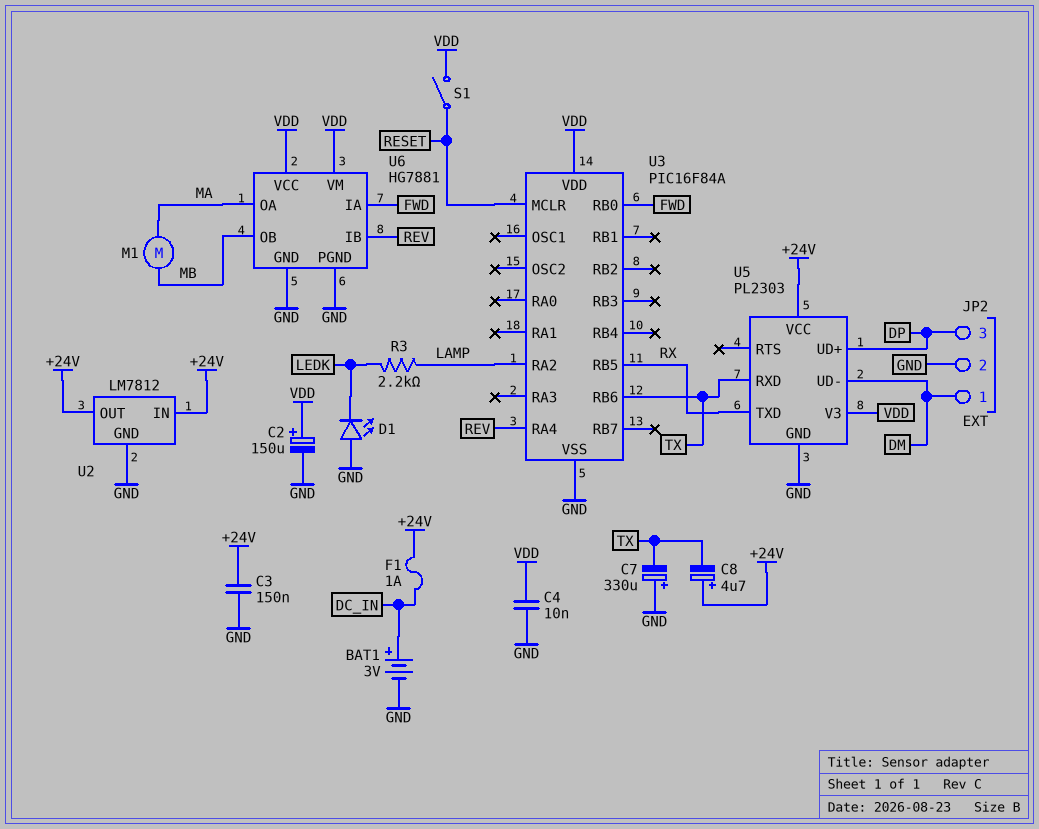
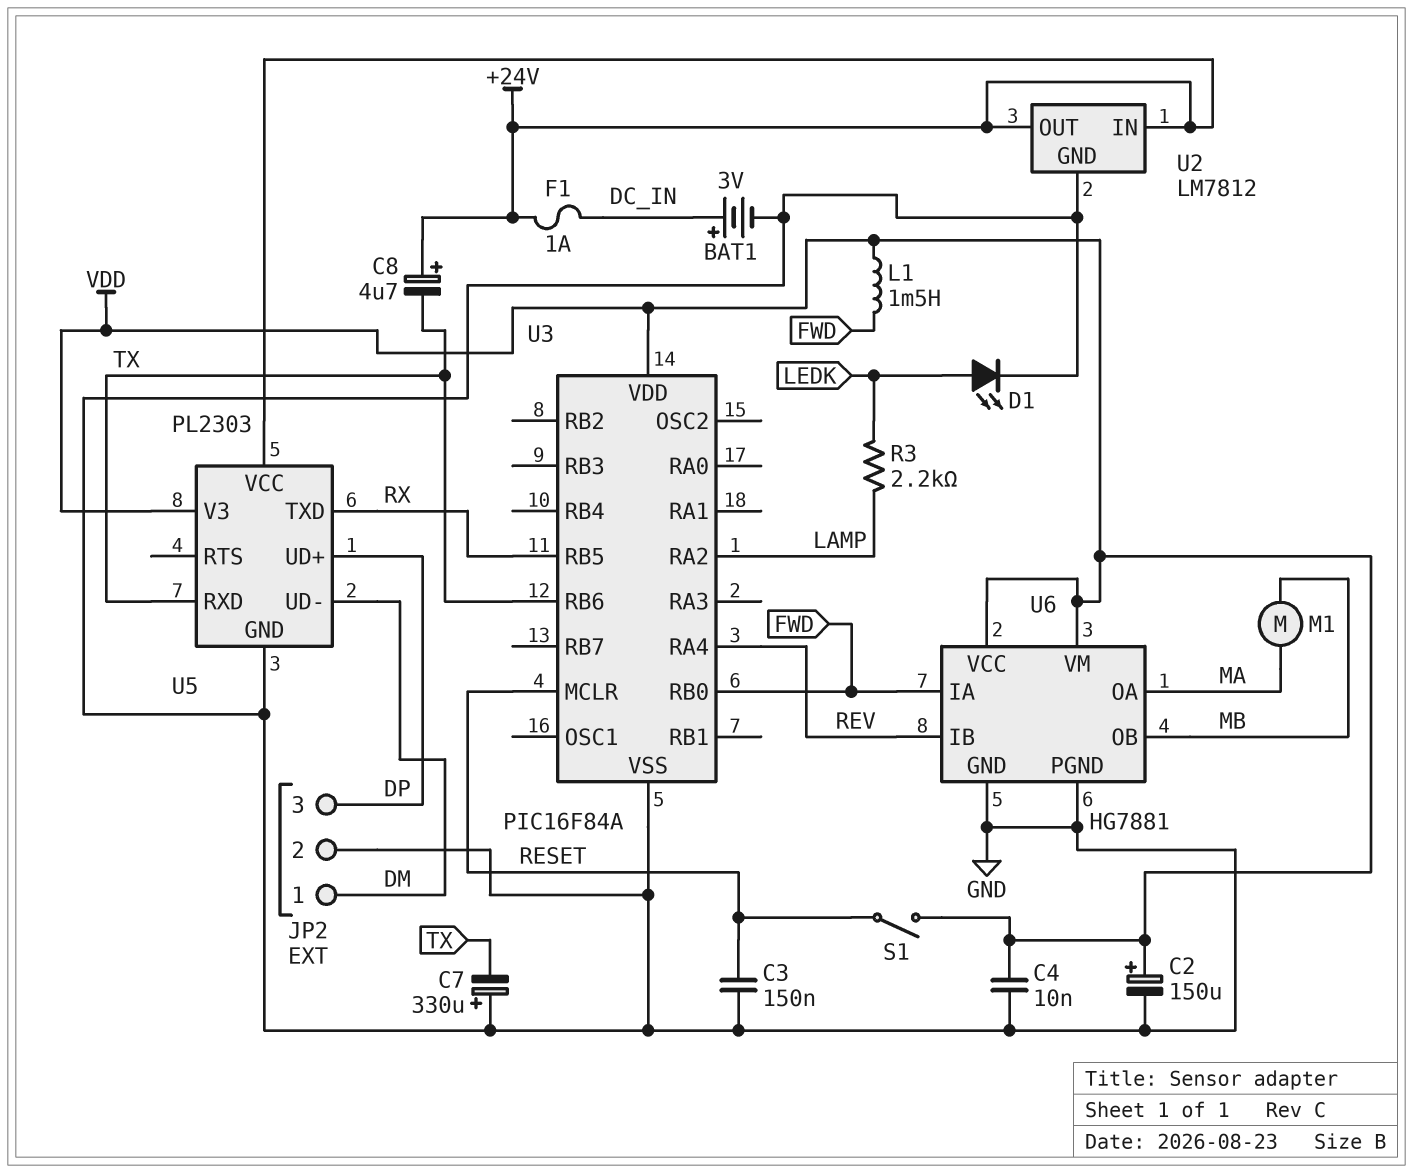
C3: 150nF (+24V, GND) -> 150nF (GND, RESET)
D1: LED (A GND, K LEDK) -> LED (A LEDK, K GND)
L1: none -> 1.5mH (FWD, VDD)

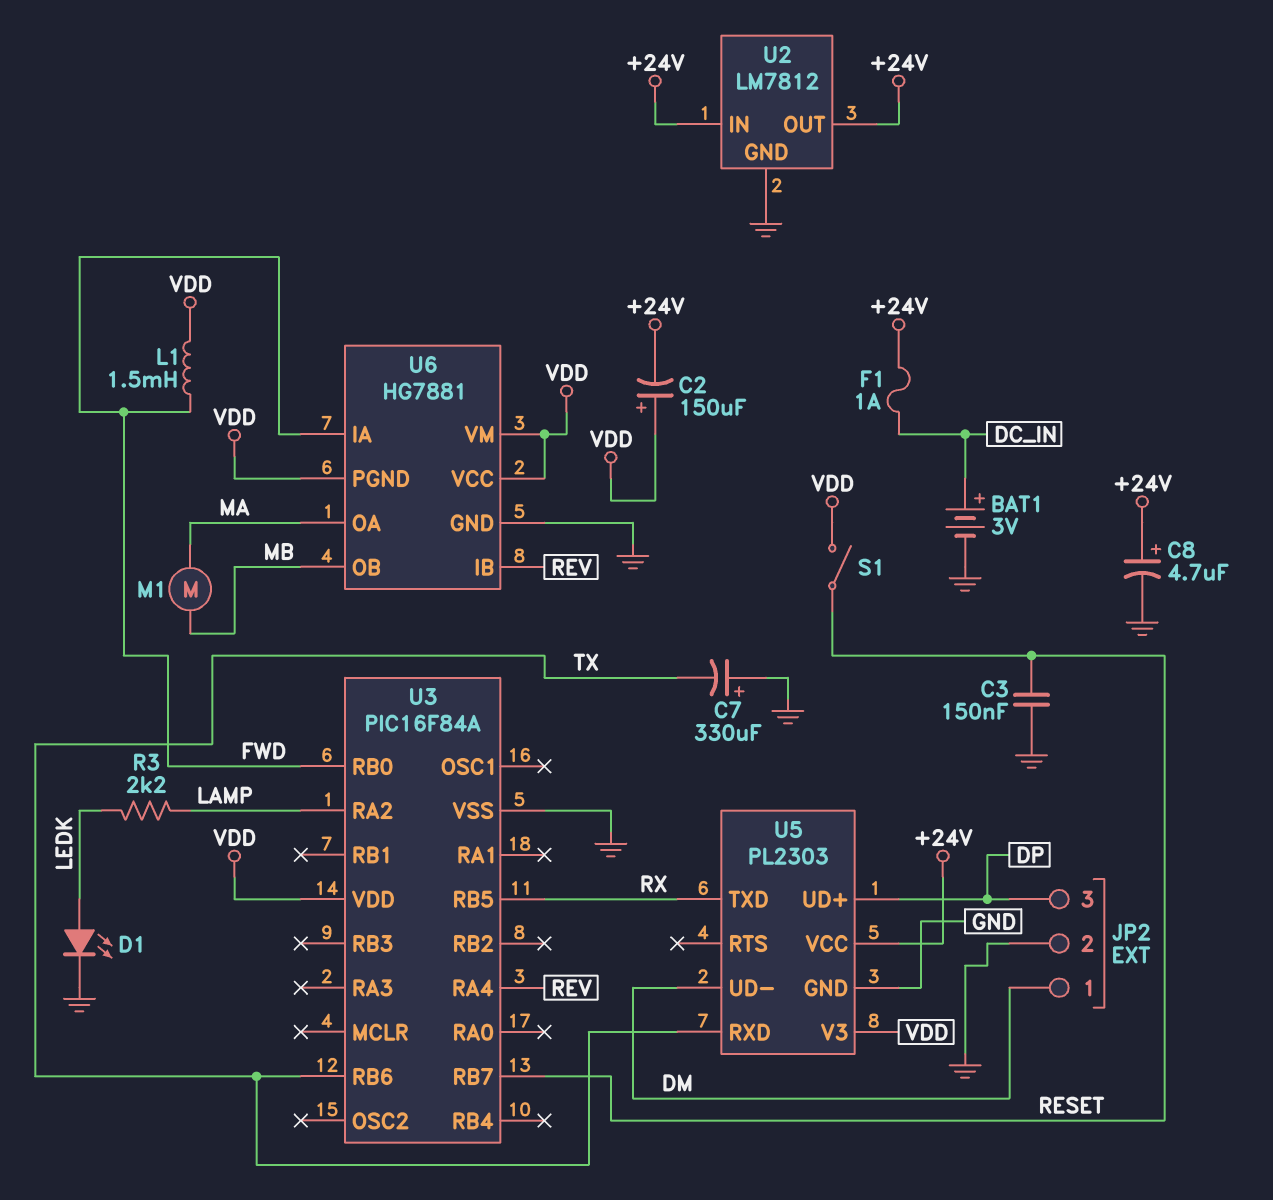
C2: 150uF (plus VDD, minus GND) -> 150uF (plus VDD, minus +24V)
C4: 10nF (GND, VDD) -> none
C8: 4.7uF (plus +24V, minus TX) -> 4.7uF (plus +24V, minus GND)
U3 pin MCLR: RESET -> none
U3 pin RB7: none -> RESET
U6 pin PGND: GND -> VDD

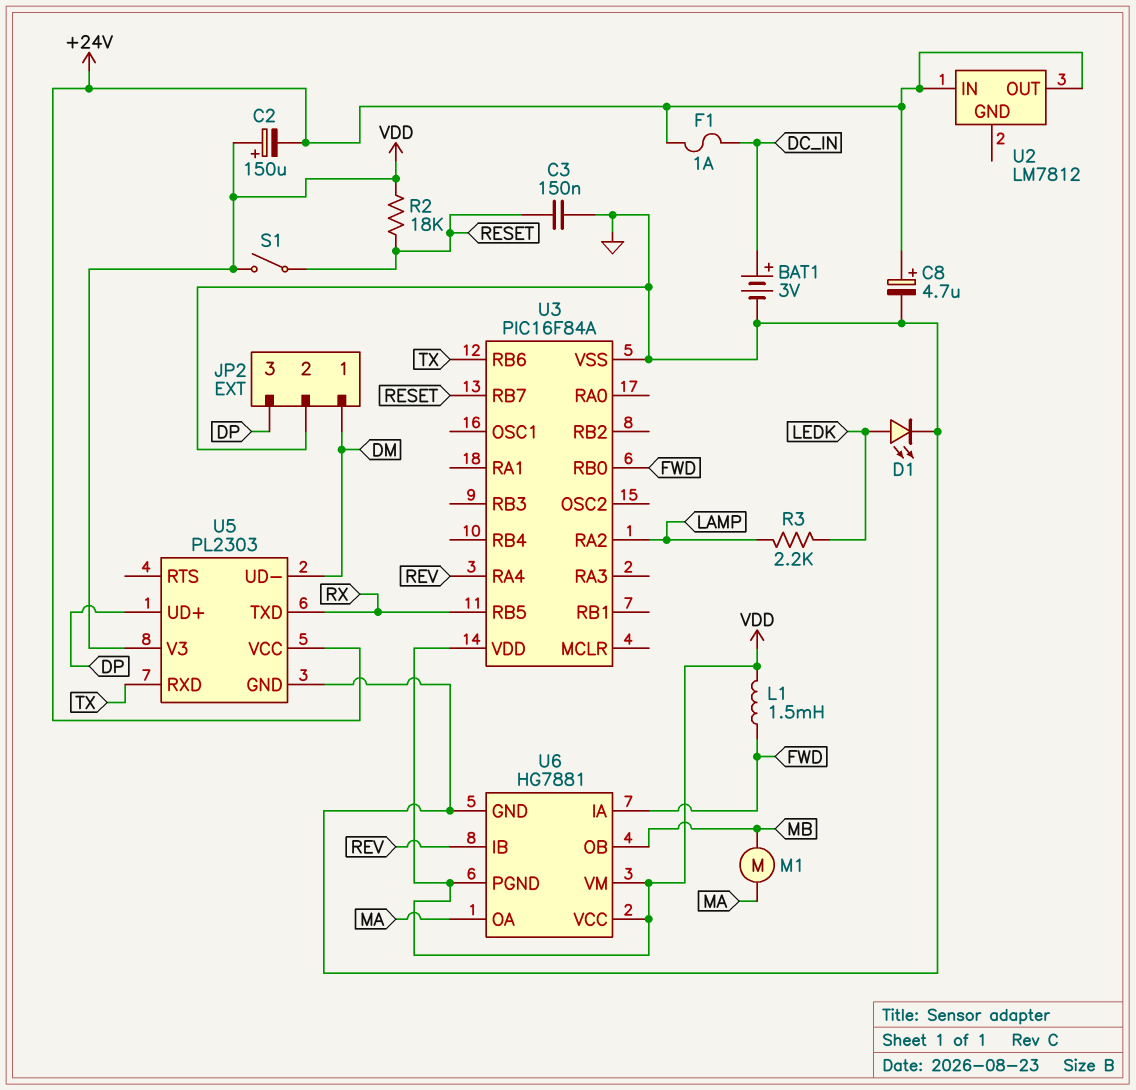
C7: 330uF (plus GND, minus TX) -> none
R2: none -> 18k (RESET, VDD)
U2 pin GND: GND -> none

